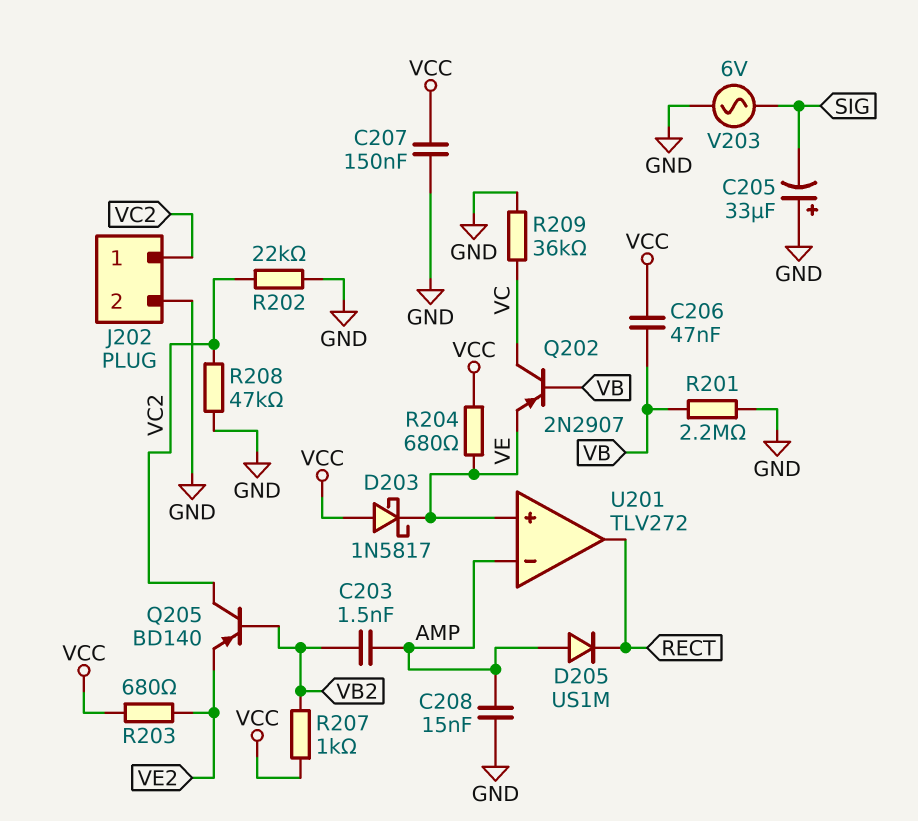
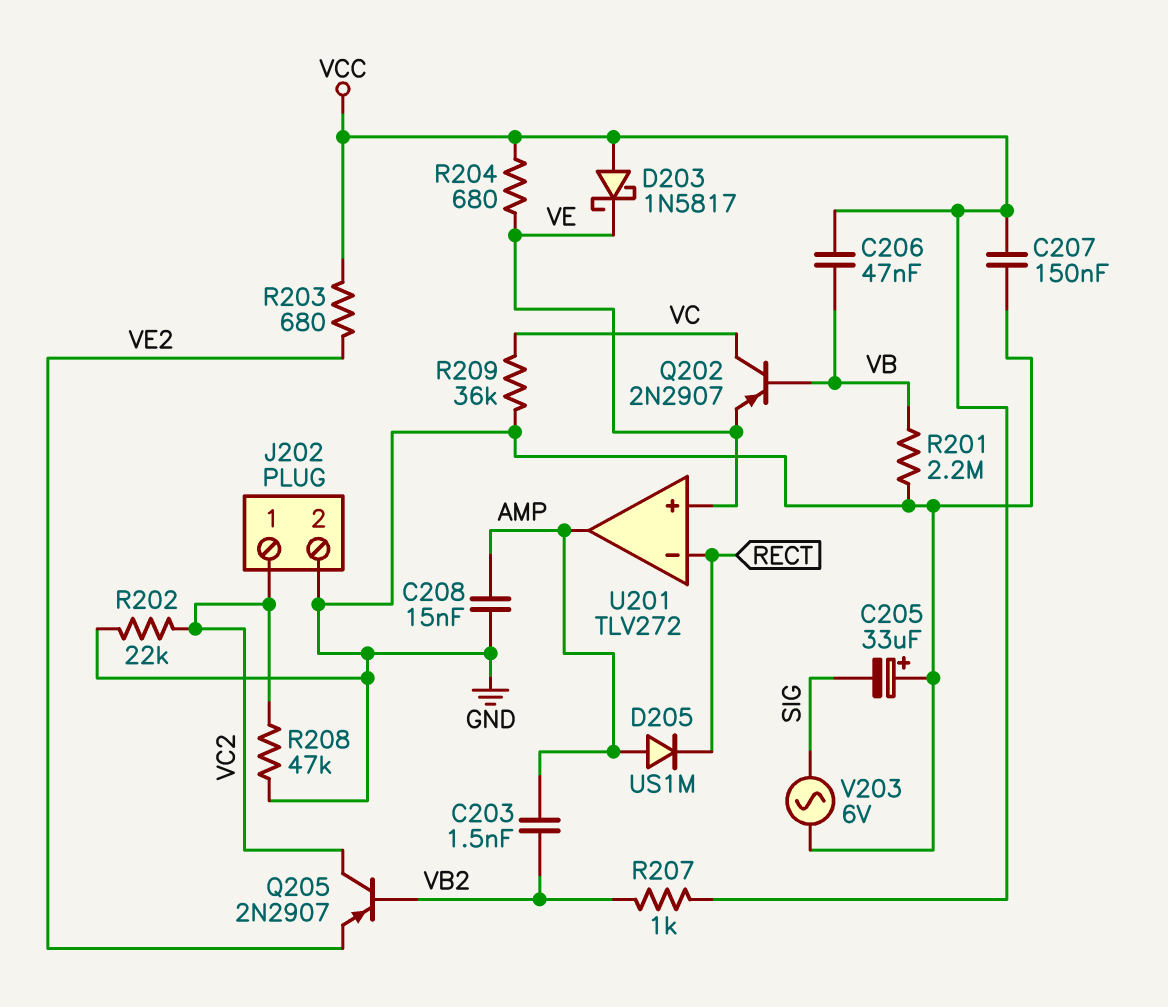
Q205: PNP BD140 (B VB2, C VC2, E VE2) -> PNP 2N2907 (B VB2, C VC2, E VE2)
U201 pin in-: AMP -> RECT
U201 pin out: RECT -> AMP

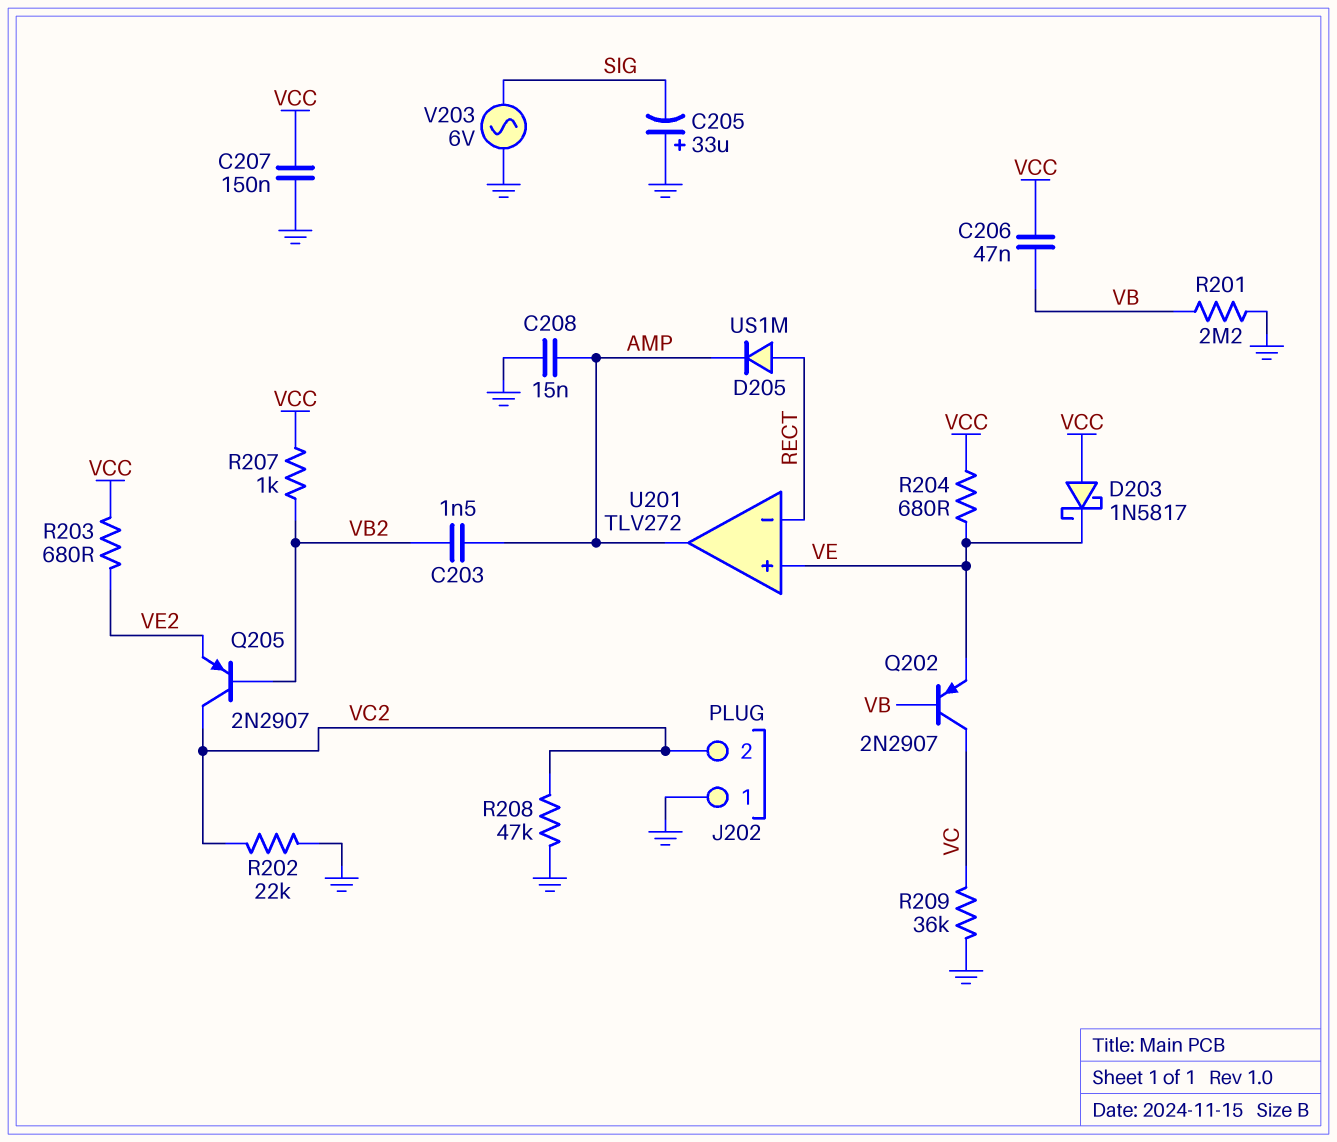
D205: diode US1M (A AMP, K RECT) -> diode US1M (A RECT, K AMP)
J202 pin 1: VC2 -> GND
J202 pin 2: GND -> VC2

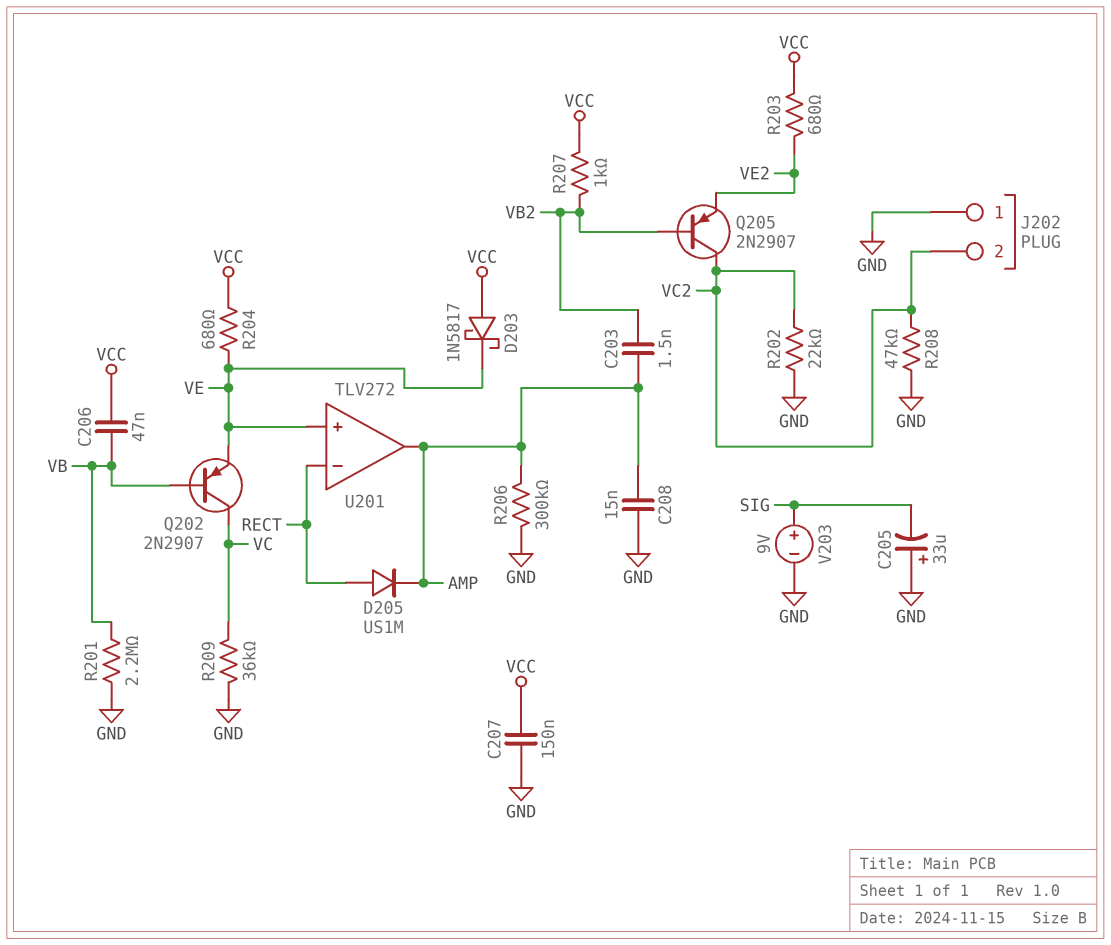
R206: none -> 300k (AMP, GND)
V203: AC 6V (GND, SIG) -> 9V (plus SIG, minus GND)

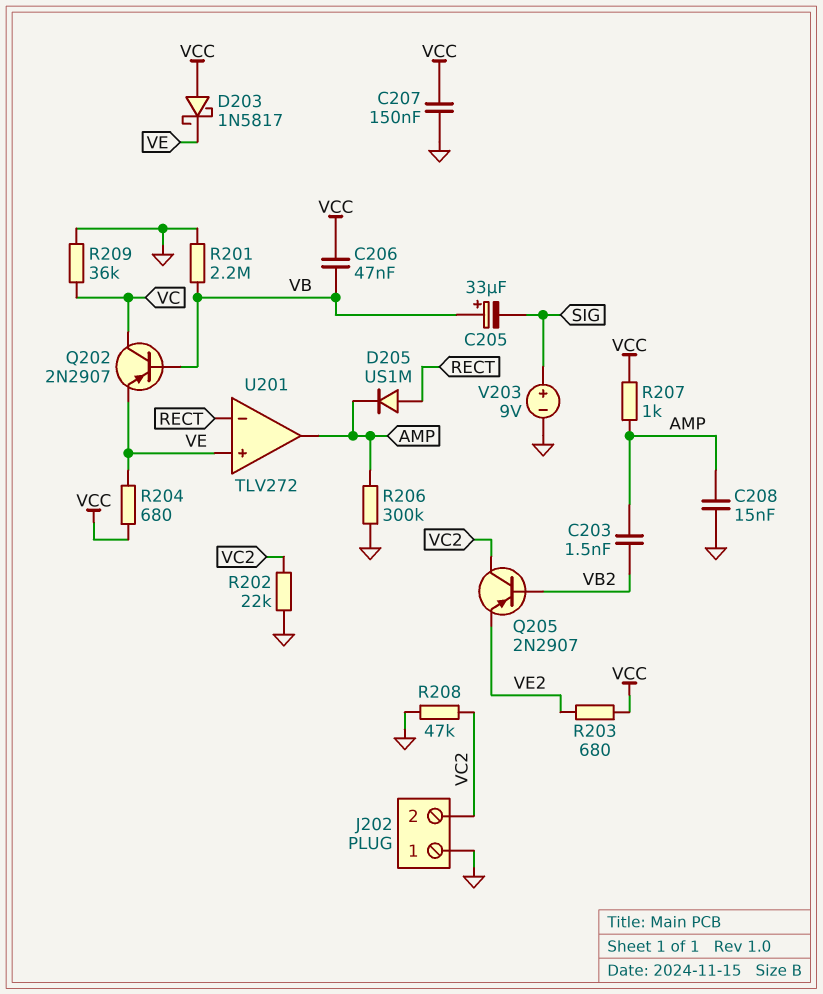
C205: 33uF (plus GND, minus SIG) -> 33uF (plus VB, minus SIG)
R207: 1k (VB2, VCC) -> 1k (AMP, VCC)

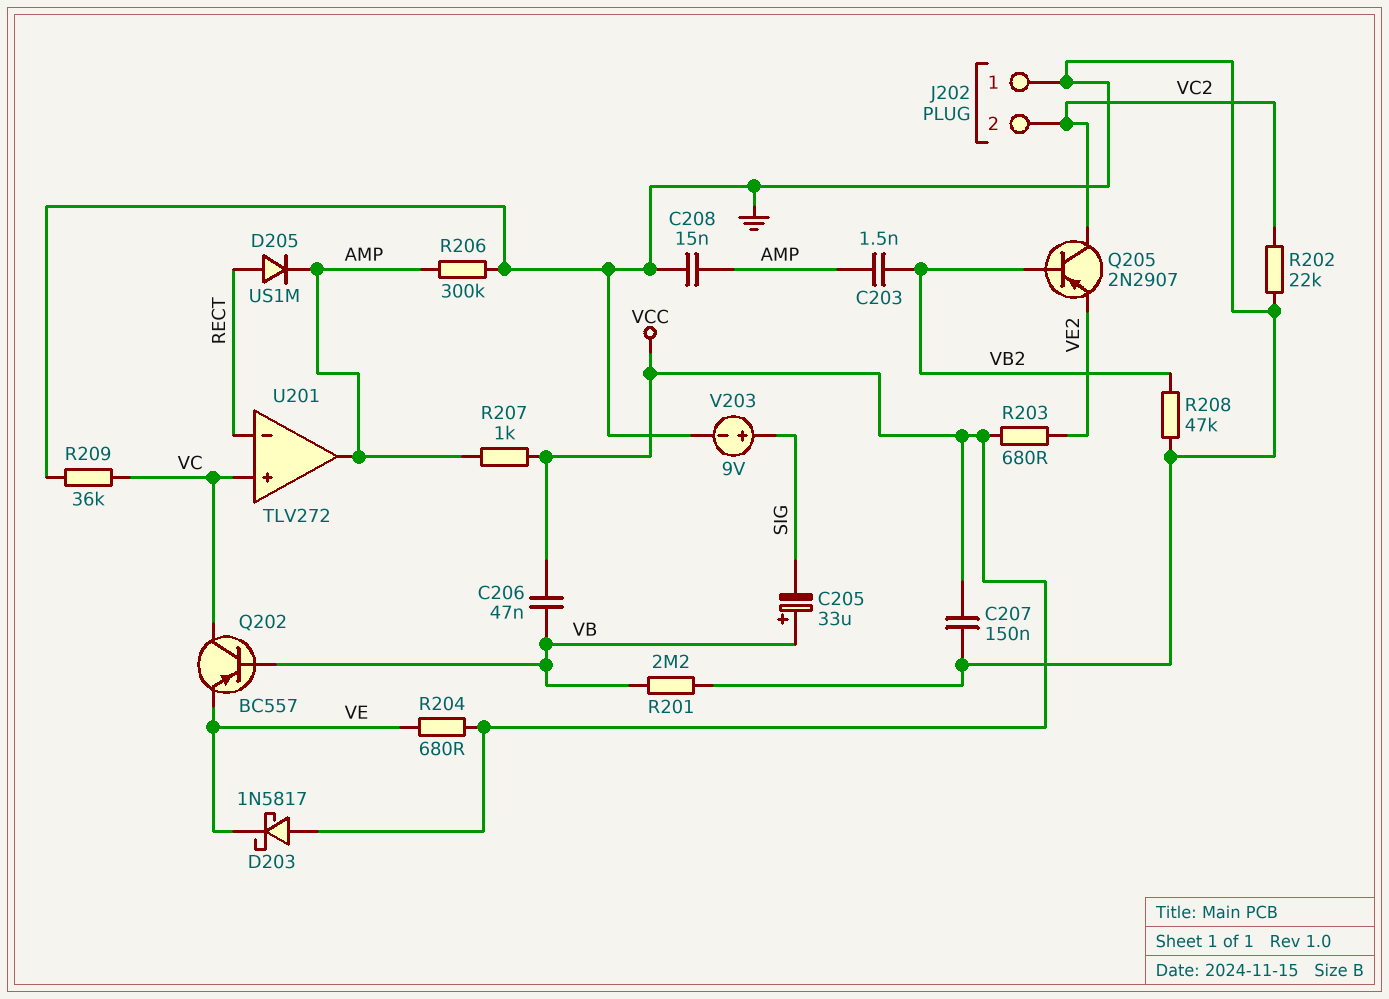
Q202: PNP 2N2907 (B VB, C VC, E VE) -> PNP BC557 (B VB, C VC, E VE)
R208: 47k (GND, VC2) -> 47k (GND, VB2)
U201 pin in+: VE -> VC

